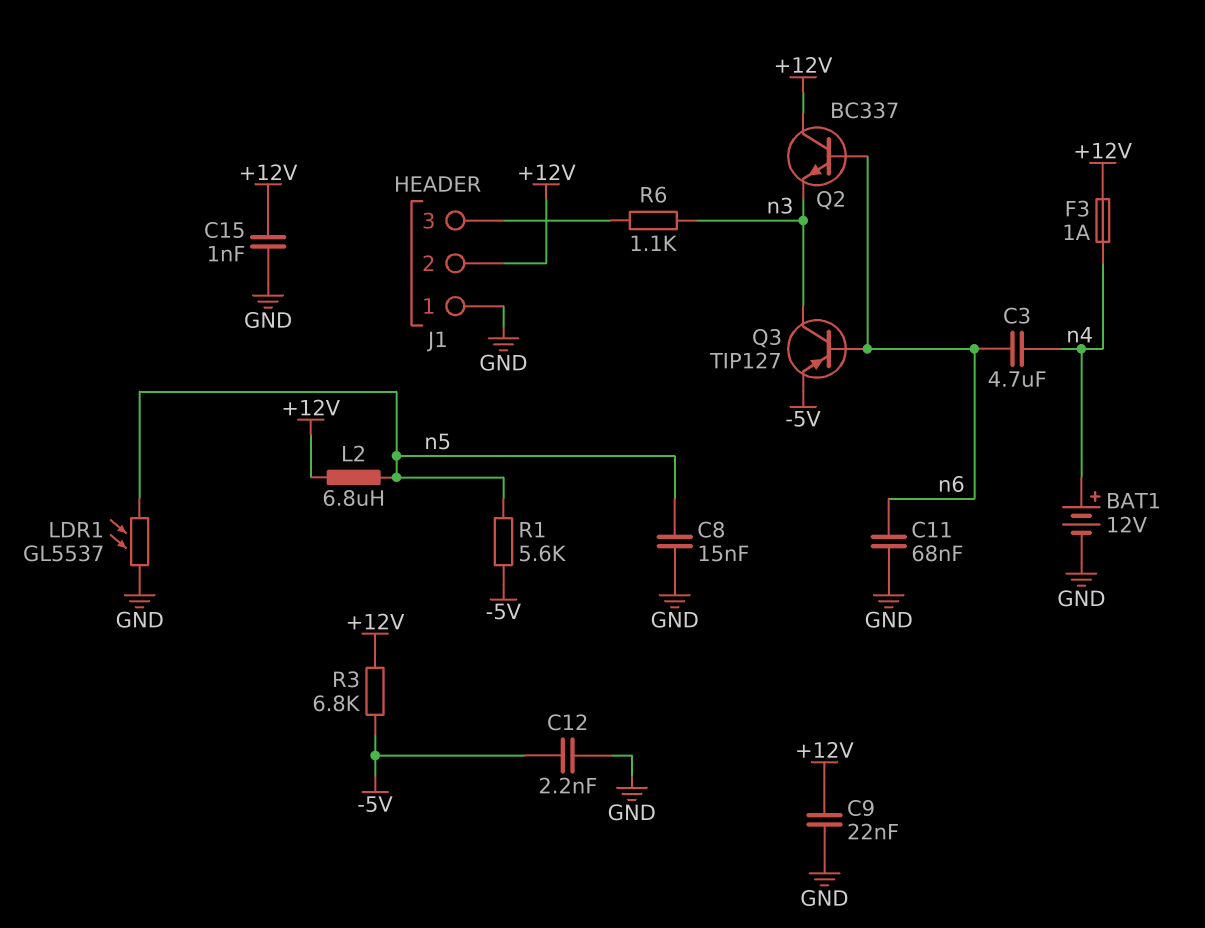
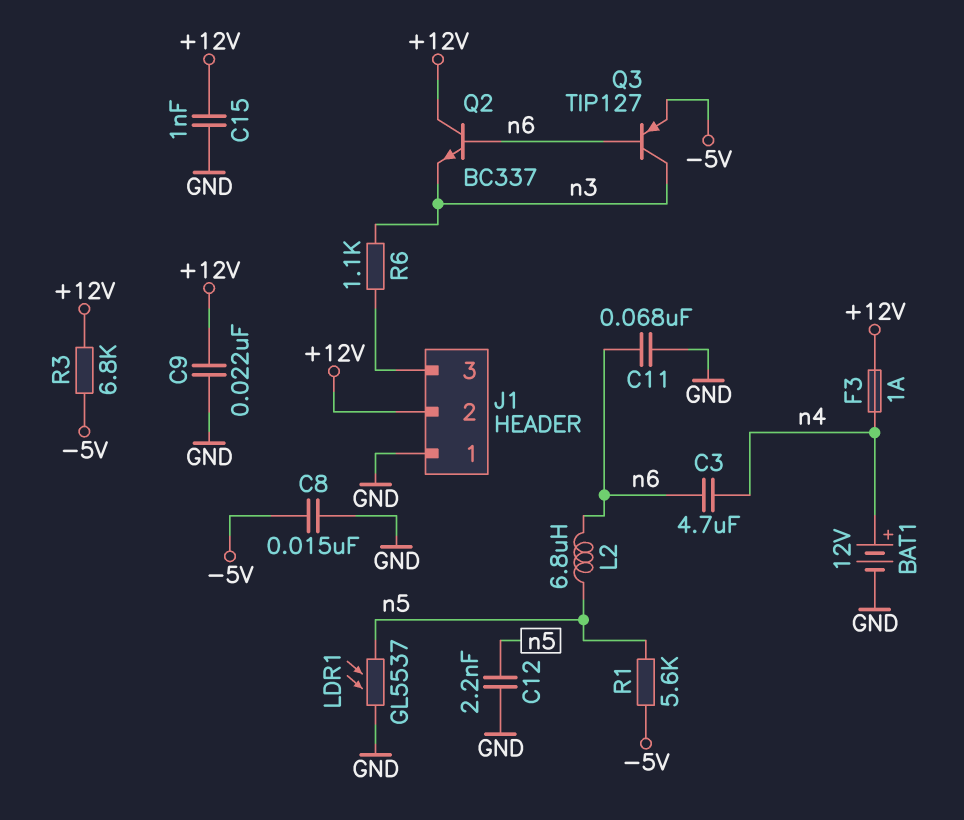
C8: 15nF (GND, n5) -> 15nF (-5V, GND)
C12: 2.2nF (-5V, GND) -> 2.2nF (GND, n5)
L2: 6.8uH (+12V, n5) -> 6.8uH (n5, n6)

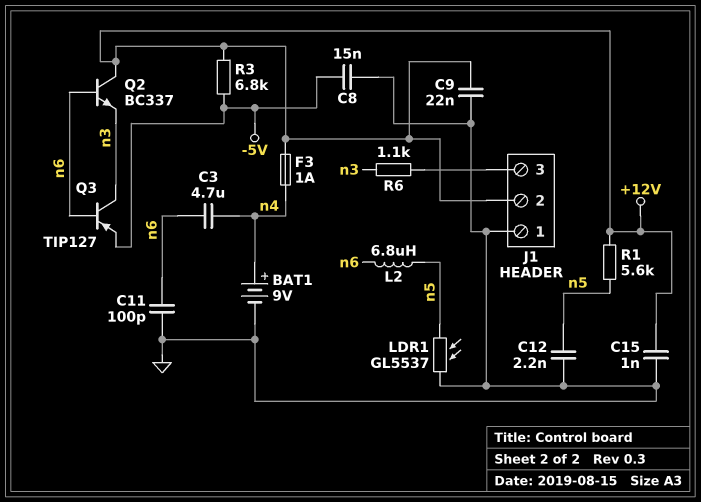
BAT1: 12V (plus n4, minus GND) -> 9V (plus n4, minus GND)
C11: 68nF (GND, n6) -> 100pF (GND, n6)
R1: 5.6k (-5V, n5) -> 5.6k (+12V, n5)

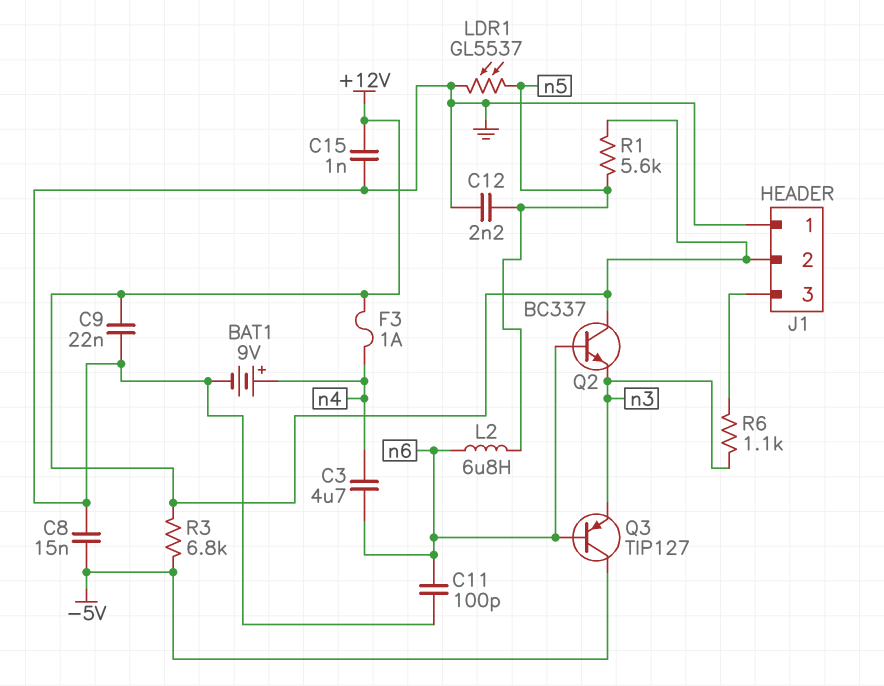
Q3: PNP TIP127 (B n6, C n3, E -5V) -> PNP TIP127 (B n6, C -5V, E n3)

